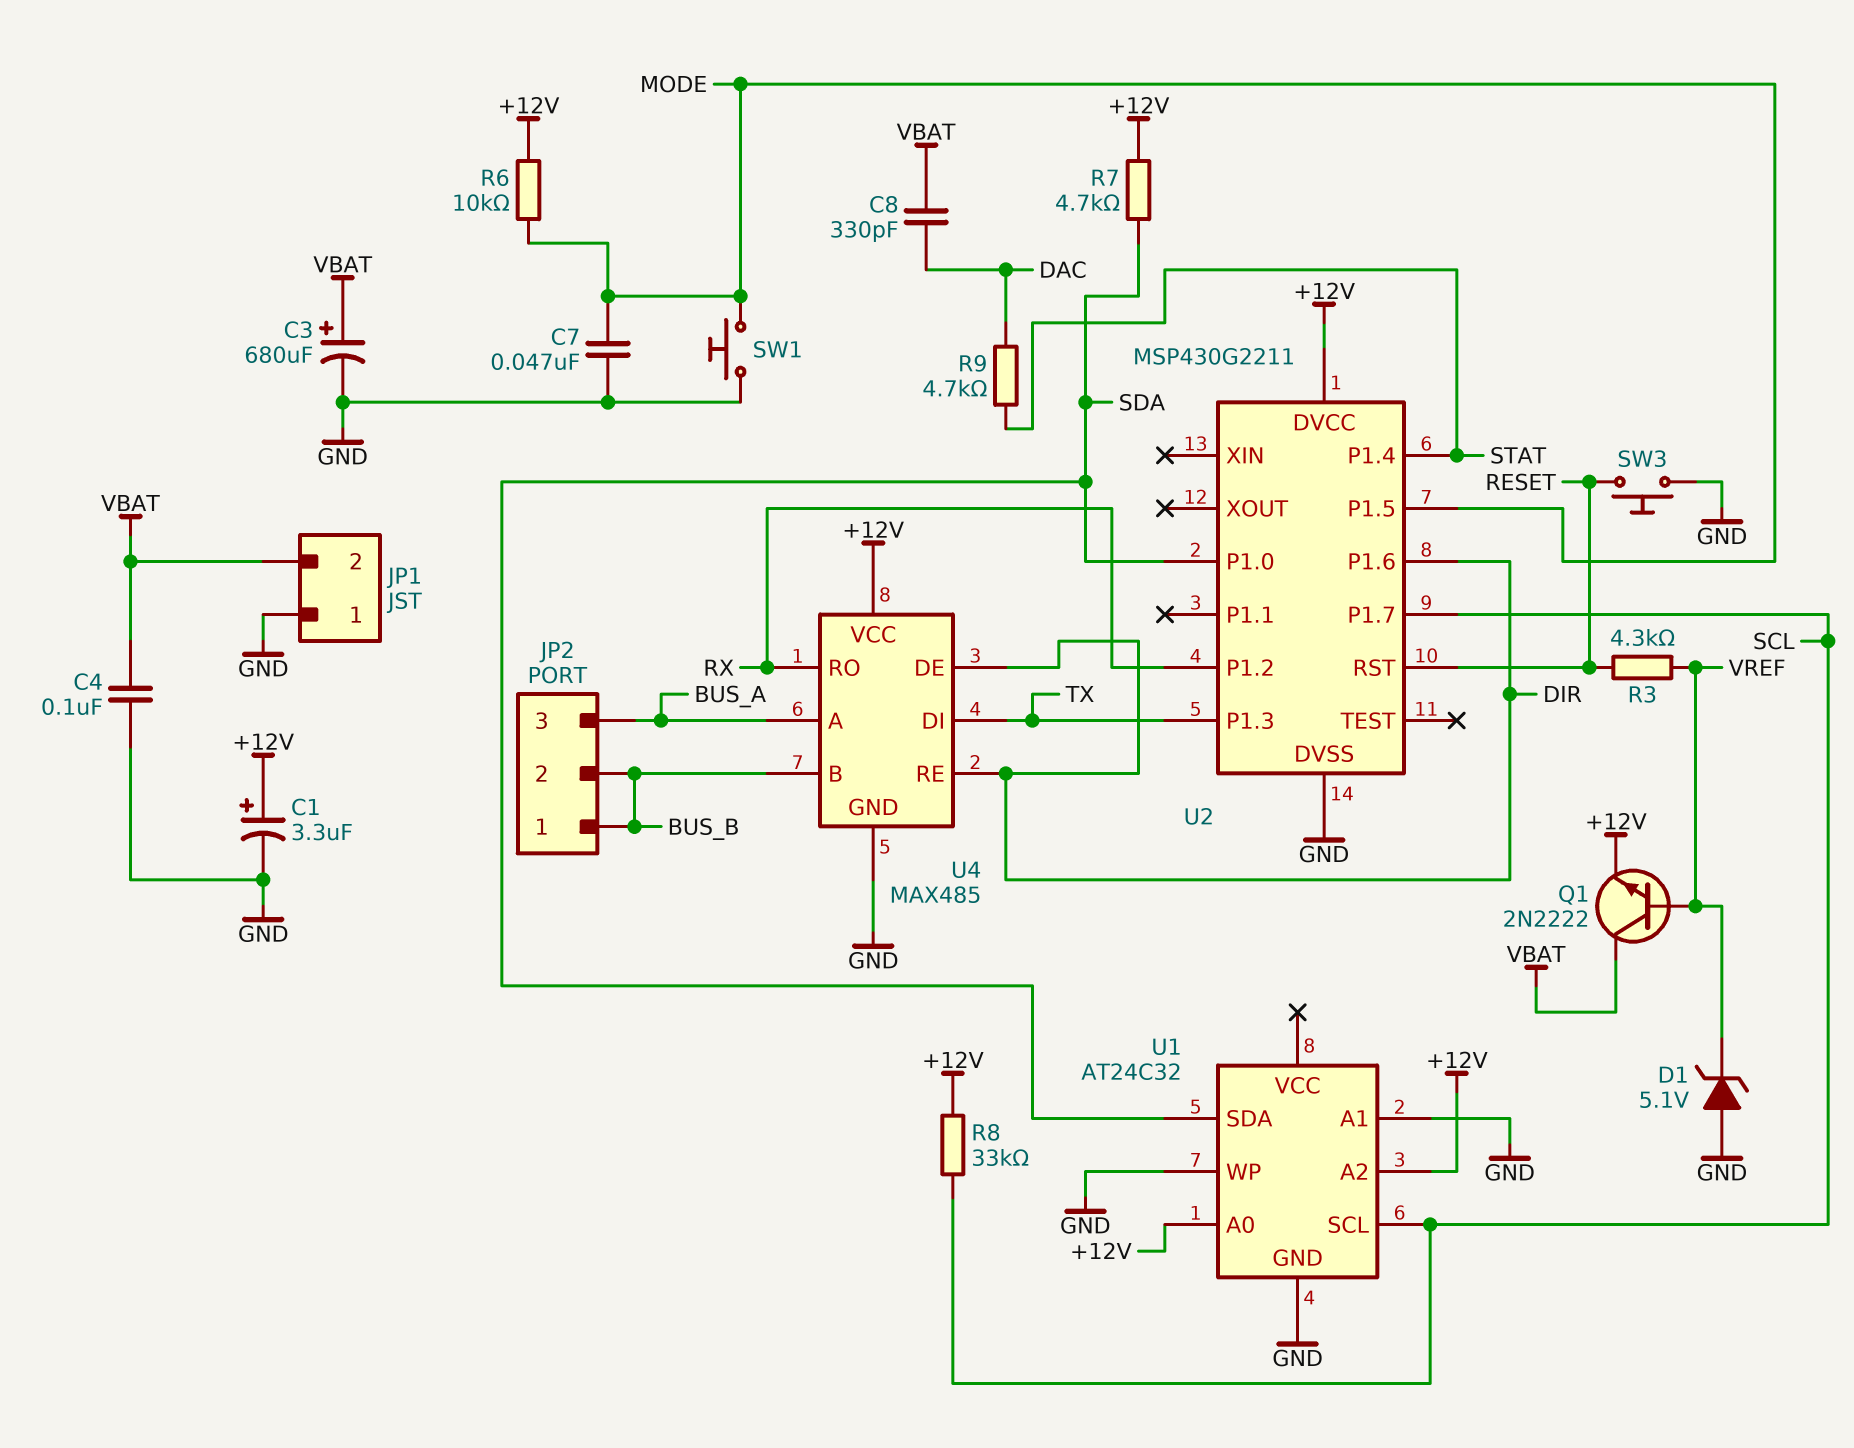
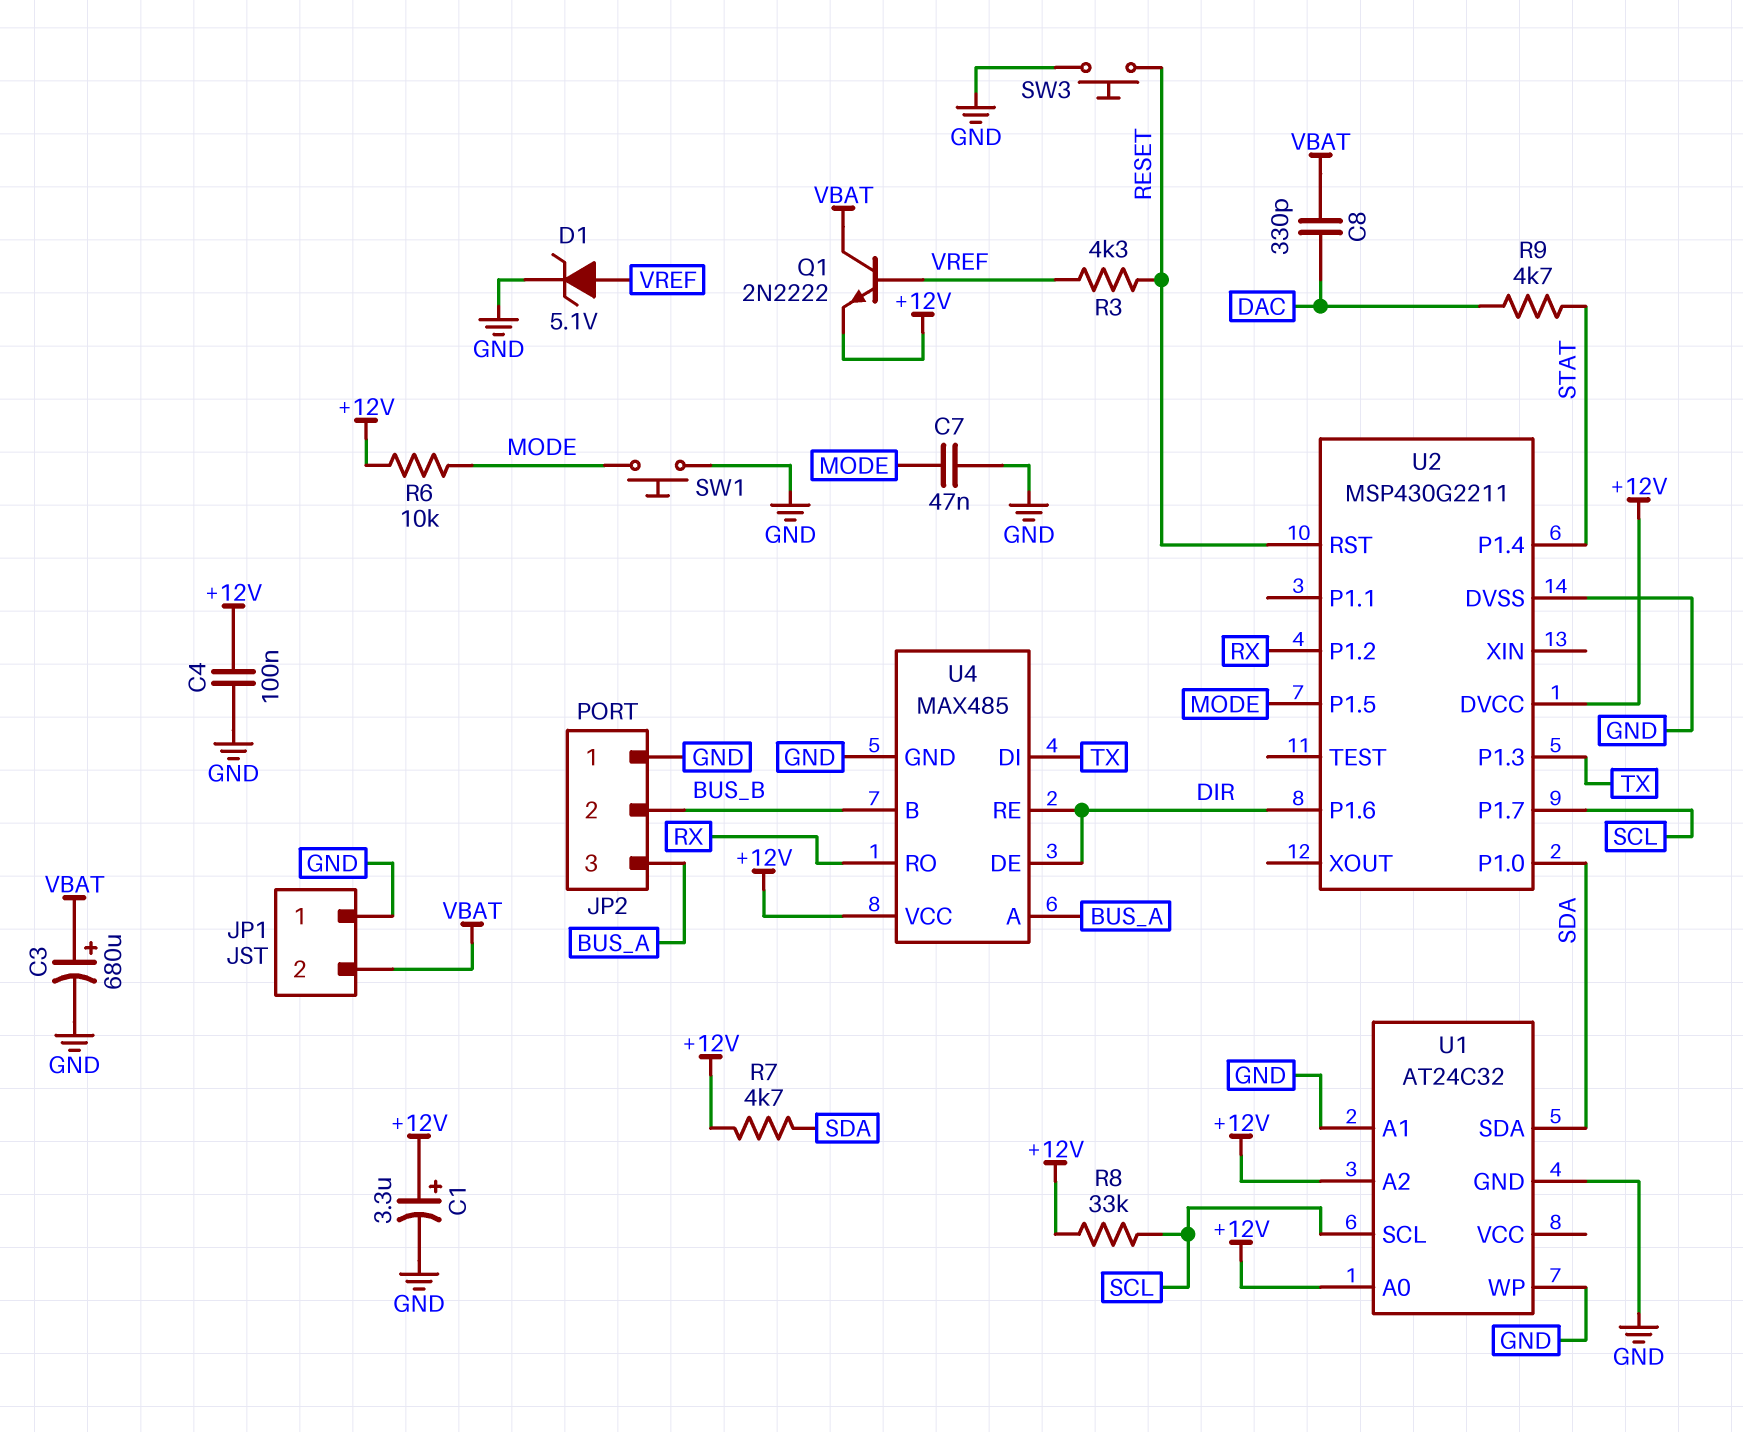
C4: 100nF (GND, VBAT) -> 100nF (+12V, GND)
D1: zener 5.1V (A GND, K VREF) -> zener 5.1V (A VREF, K GND)
JP2 pin 1: BUS_B -> GND

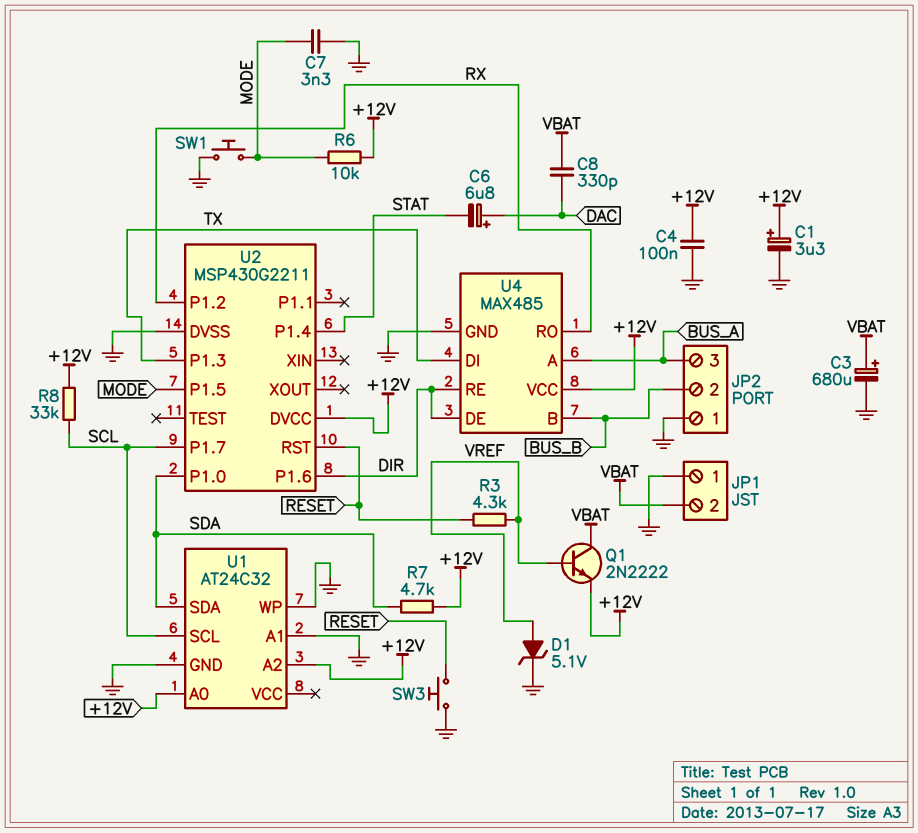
C6: none -> 6.8uF (plus DAC, minus STAT)
C7: 47nF (GND, MODE) -> 3.3nF (GND, MODE)
R9: 4.7k (DAC, STAT) -> none

